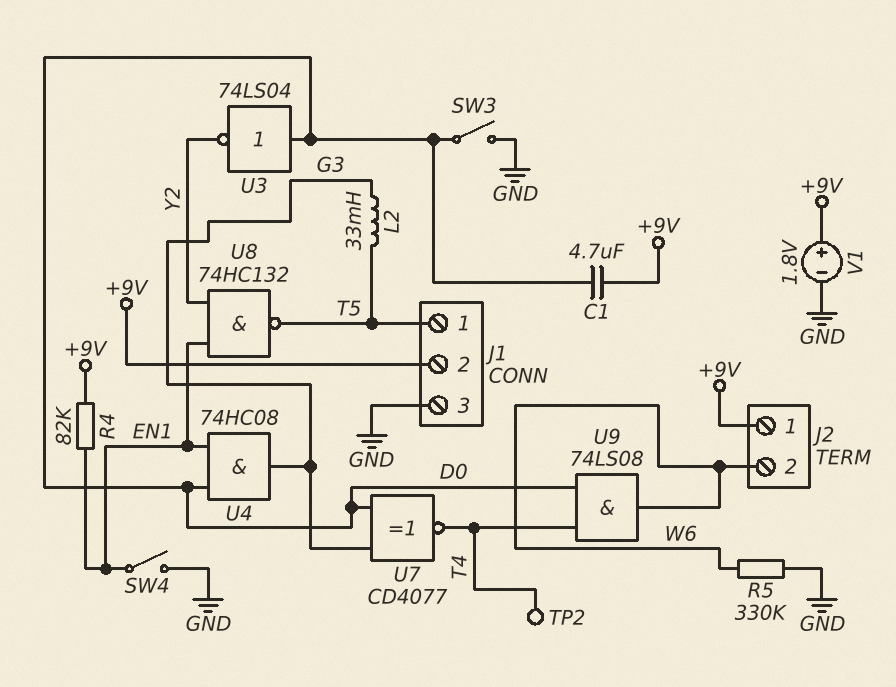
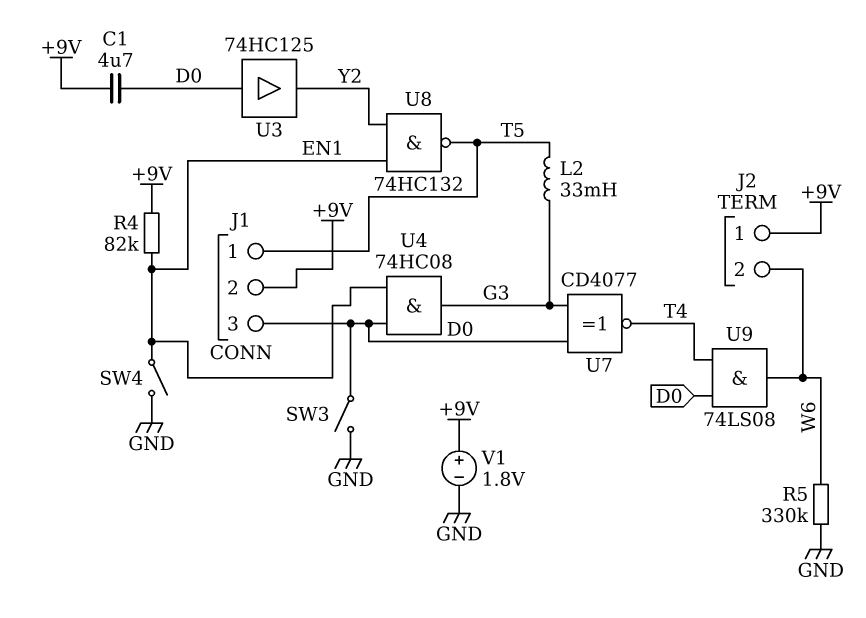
J1 pin 3: GND -> D0
TP2: test point (T4) -> none
U3: NOT 74LS04 (in D0, out Y2) -> buffer 74HC125 (in D0, out Y2)

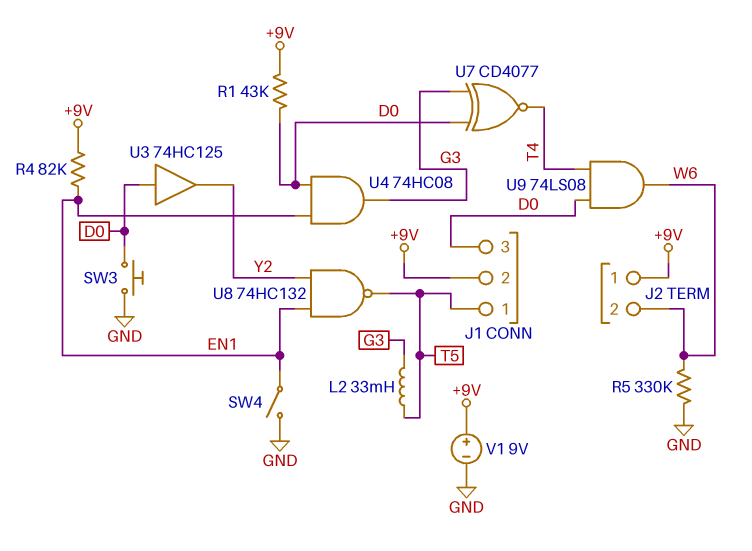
C1: 4.7uF (+9V, D0) -> none
R1: none -> 43k (+9V, D0)
SW3: switch (D0, GND) -> button (D0, GND)
V1: 1.8V (plus +9V, minus GND) -> 9V (plus +9V, minus GND)

